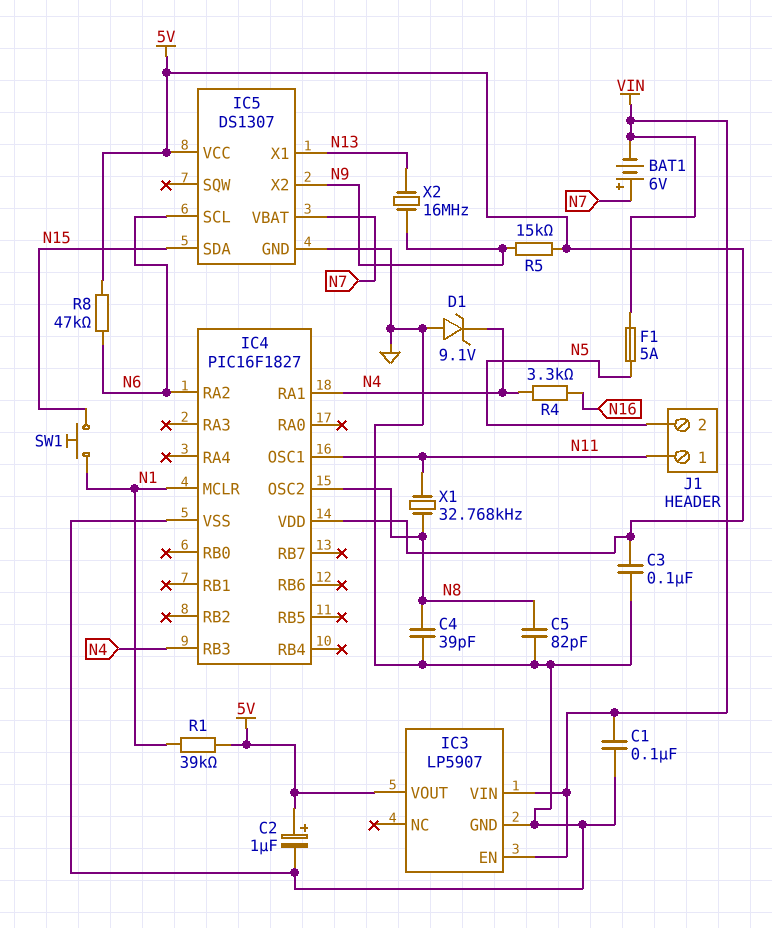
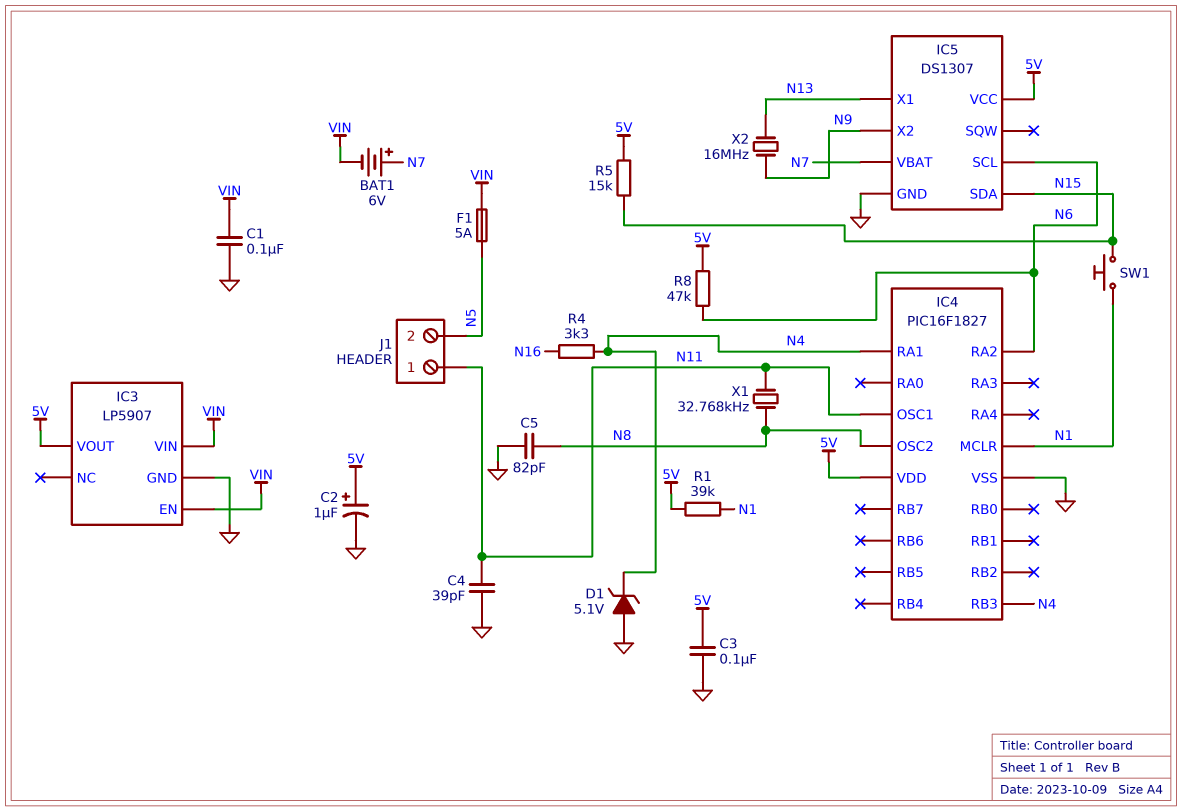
C4: 39pF (GND, N8) -> 39pF (GND, N11)
D1: zener 9.1V (A GND, K N4) -> zener 5.1V (A GND, K N4)
R5: 15k (5V, N9) -> 15k (5V, N15)

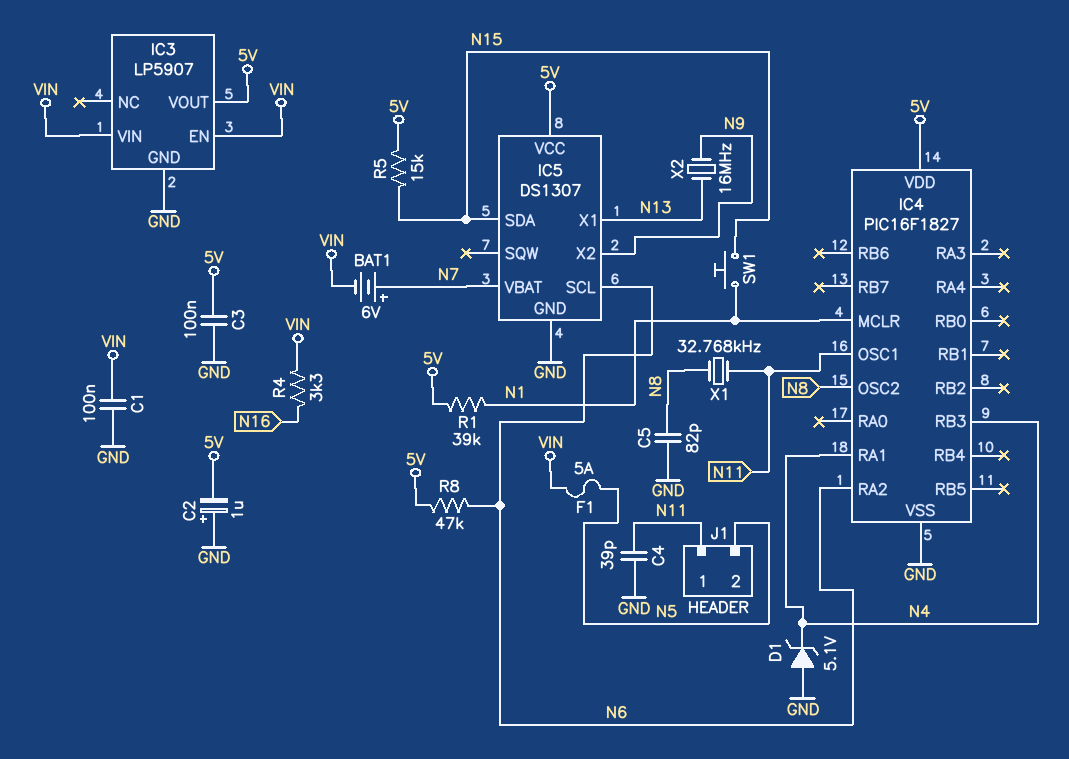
C2: 1uF (plus 5V, minus GND) -> 1uF (plus GND, minus 5V)
R4: 3.3k (N4, N16) -> 3.3k (N16, VIN)

